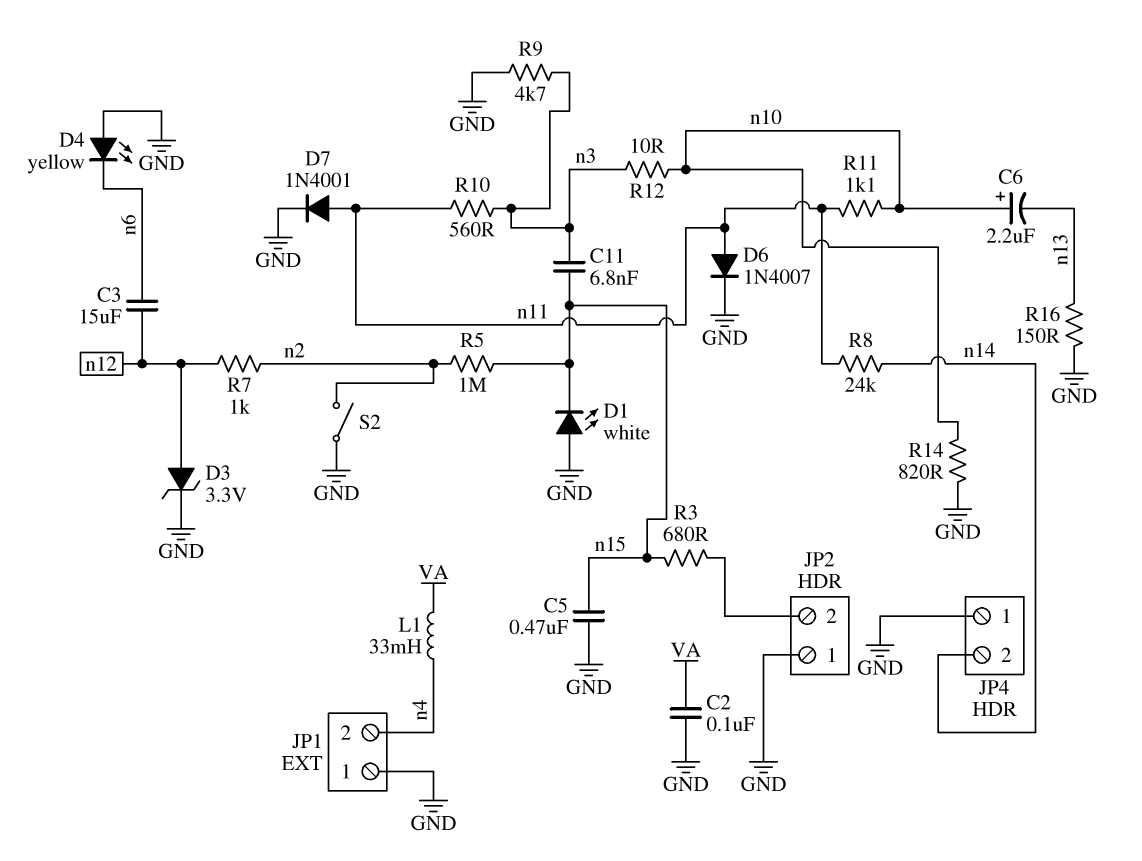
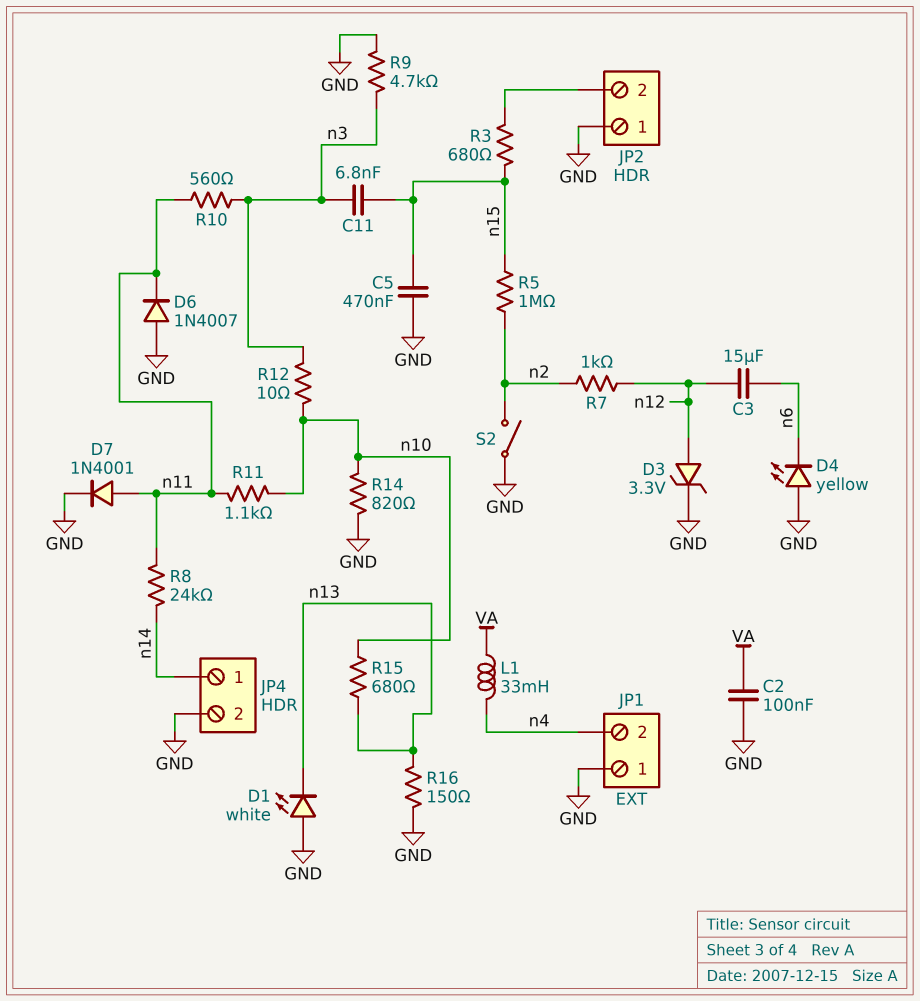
C6: 2.2uF (plus n10, minus n13) -> none
D1: LED white (A GND, K n15) -> LED white (A GND, K n13)
D6: diode 1N4007 (A n11, K GND) -> diode 1N4007 (A GND, K n11)
JP4 pin 1: GND -> n14
JP4 pin 2: n14 -> GND
R15: none -> 680 (n10, n13)

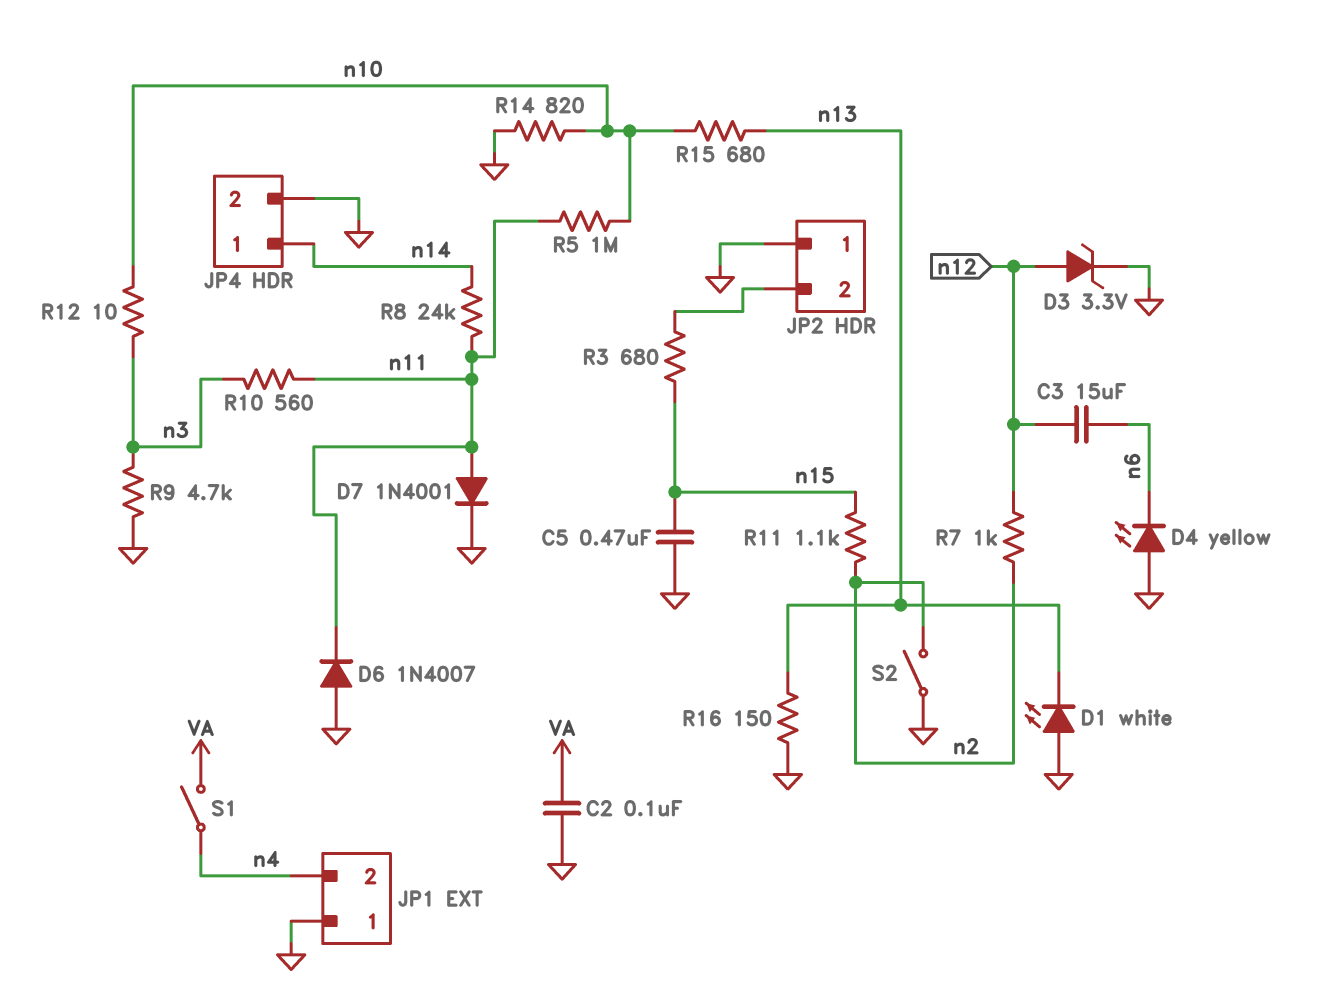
C11: 6.8nF (n3, n15) -> none
L1: 33mH (VA, n4) -> none
R5: 1M (n2, n15) -> 1M (n10, n11)
R11: 1.1k (n10, n11) -> 1.1k (n2, n15)
S1: none -> switch (VA, n4)

